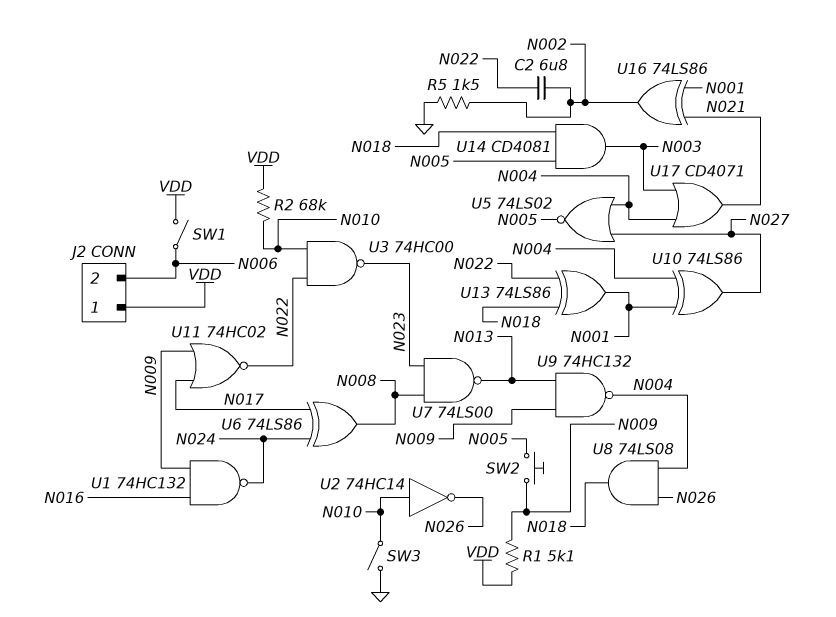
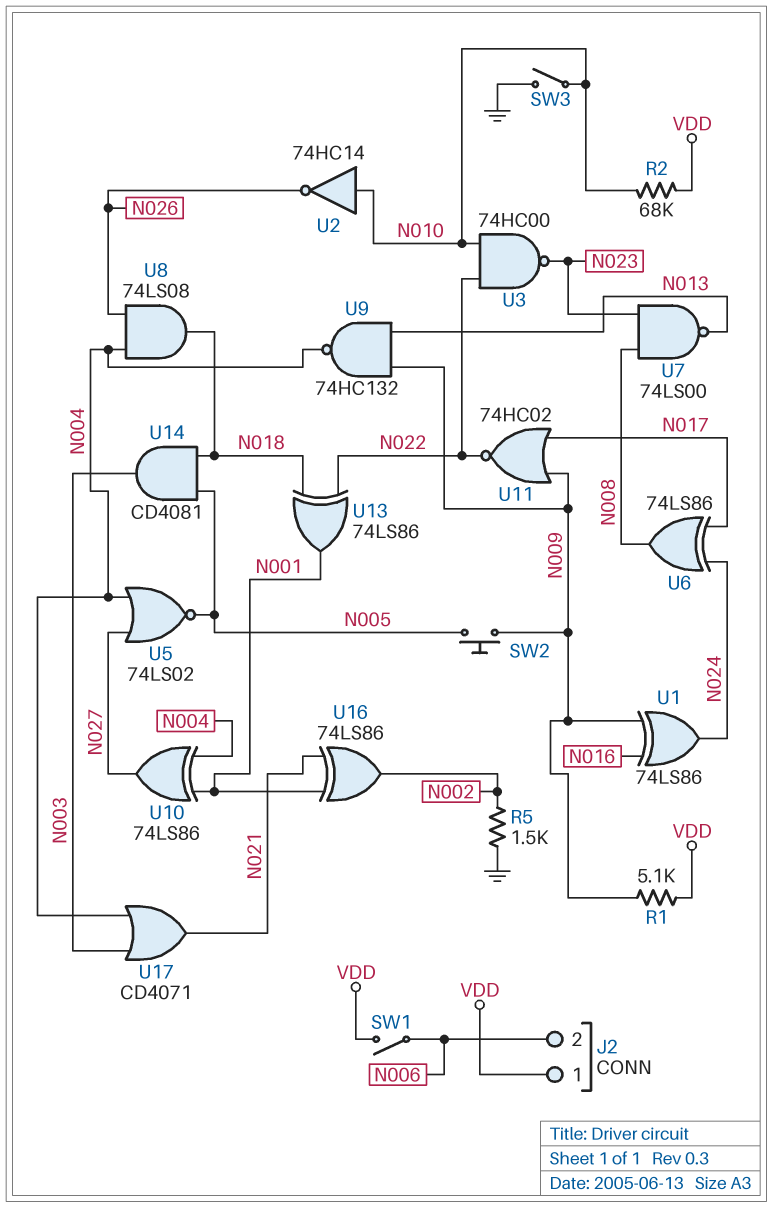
C2: 6.8uF (N002, N022) -> none
U1: NAND 74HC132 (in N009, in N016, out N024) -> XOR 74LS86 (in N009, in N016, out N024)

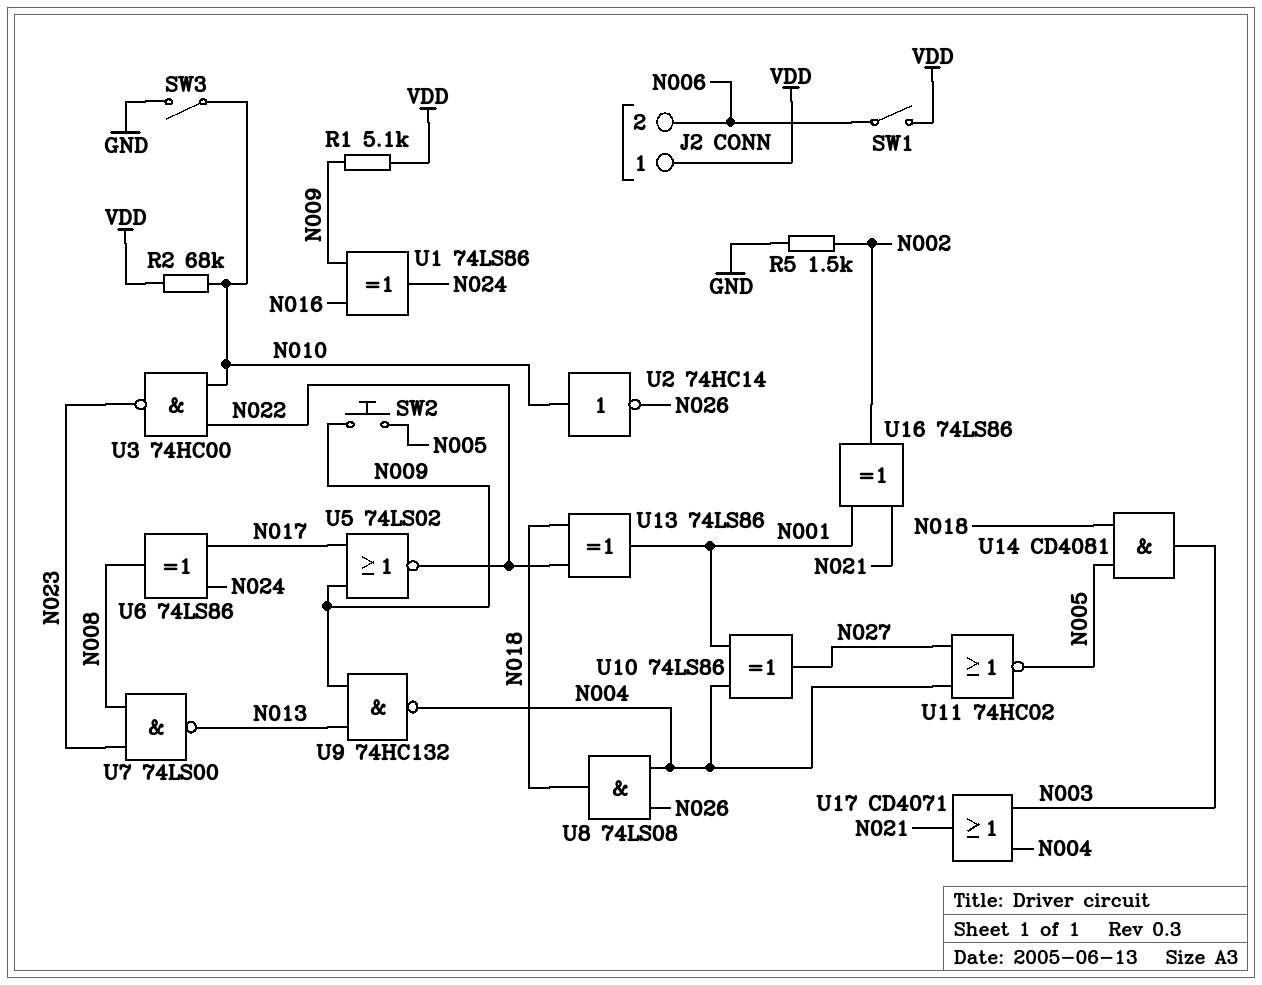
U5: NOR 74LS02 (in N004, in N027, out N005) -> NOR 74LS02 (in N009, in N017, out N022)
U11: NOR 74HC02 (in N009, in N017, out N022) -> NOR 74HC02 (in N004, in N027, out N005)

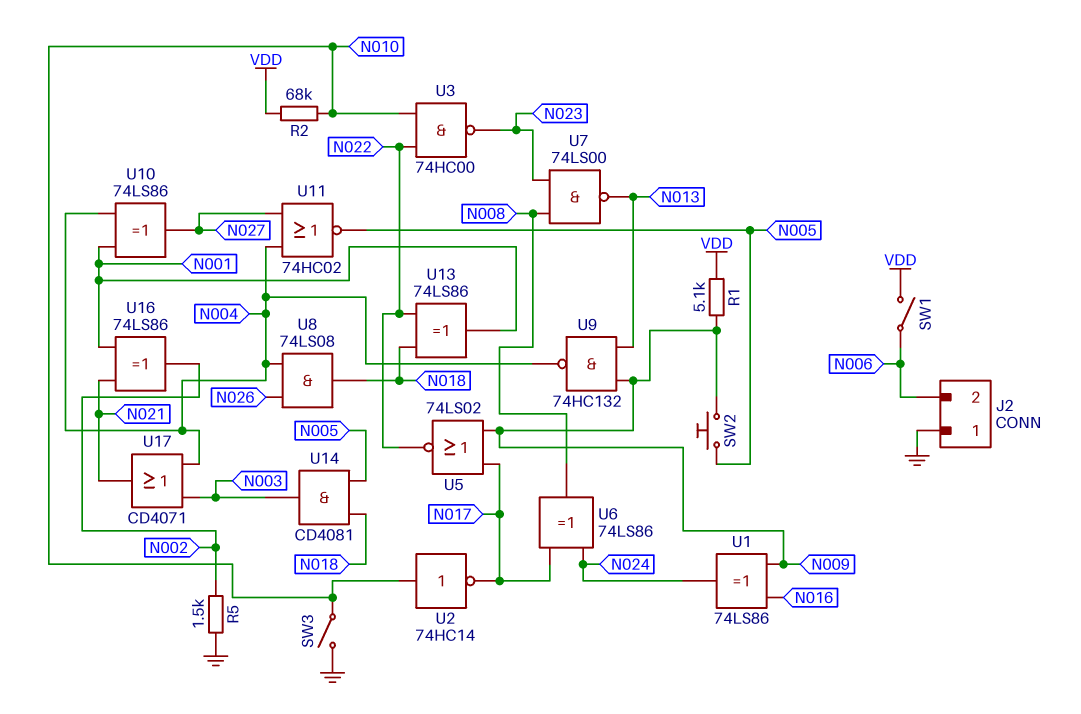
J2 pin 1: VDD -> GND
U2: NOT 74HC14 (in N010, out N026) -> NOT 74HC14 (in N010, out N017)

